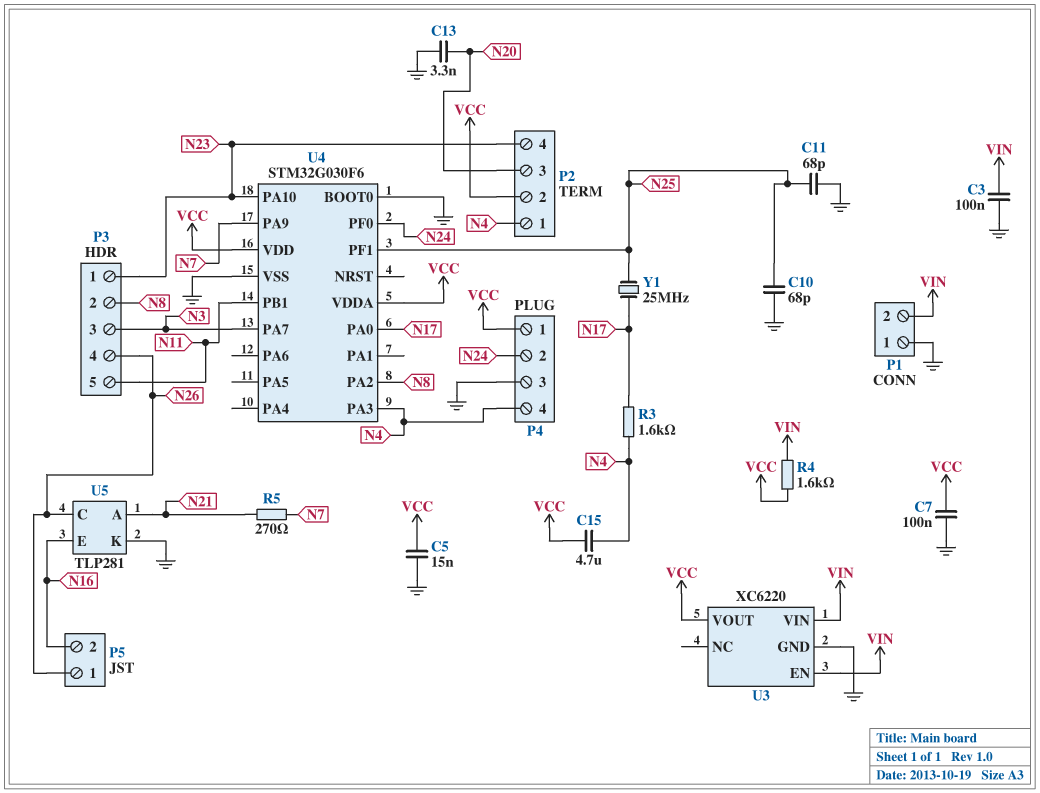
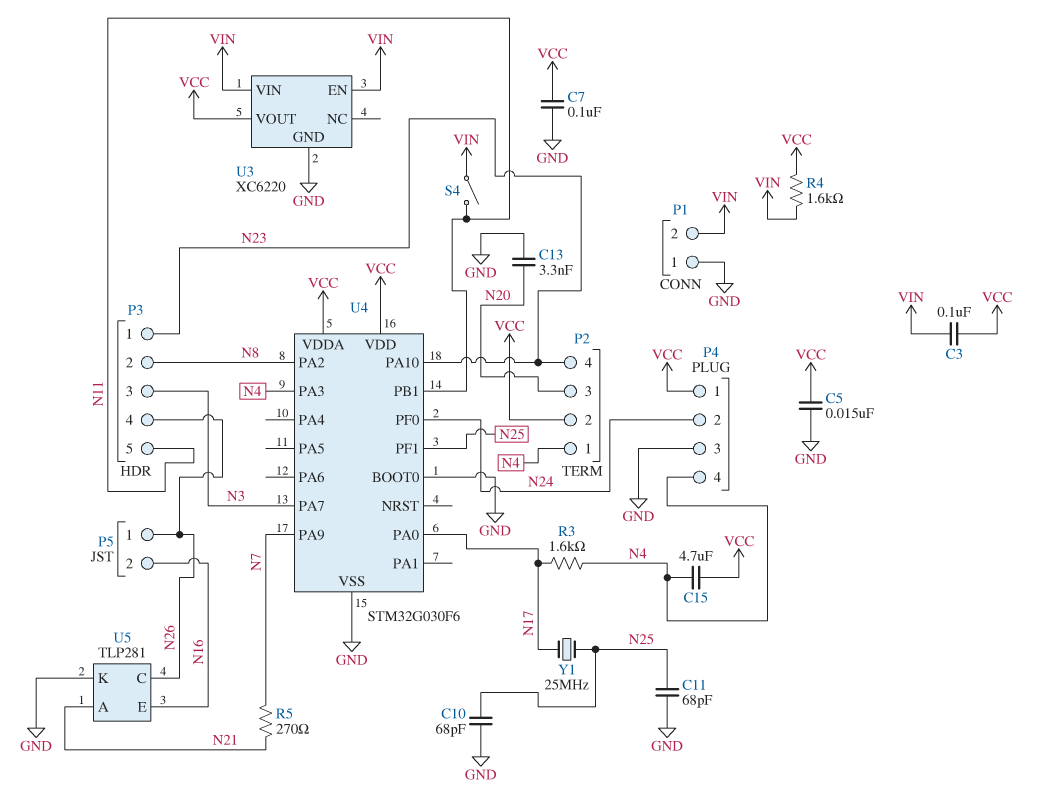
C3: 100nF (GND, VIN) -> 100nF (VCC, VIN)
S4: none -> switch (N11, VIN)

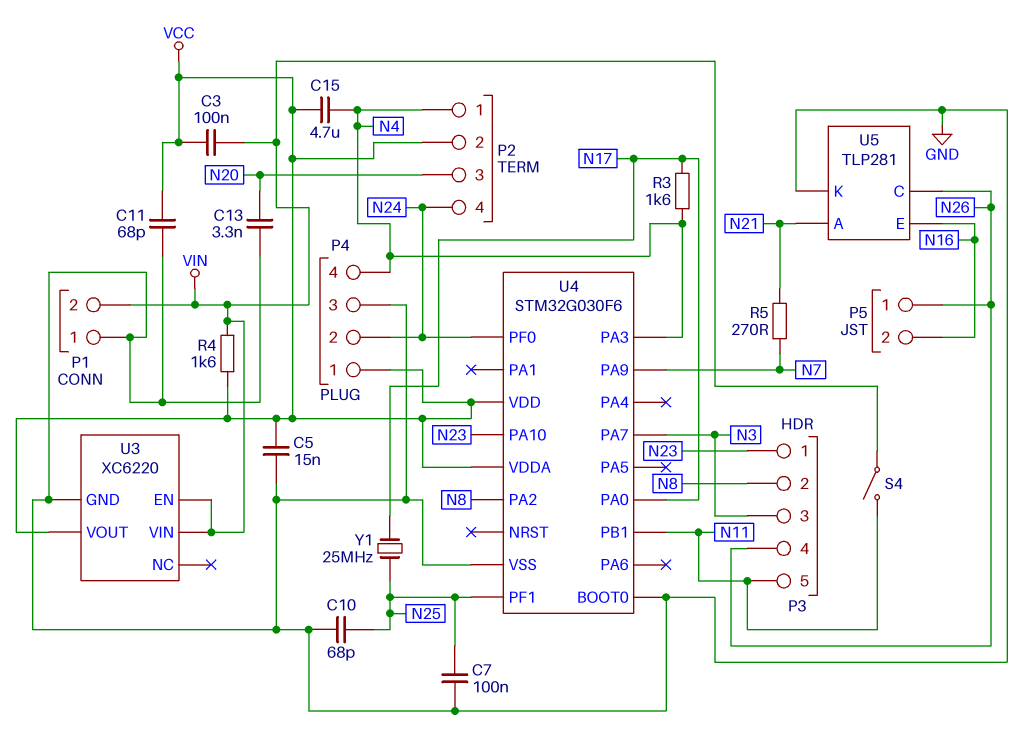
C7: 100nF (GND, VCC) -> 100nF (GND, N25)
C11: 68pF (GND, N25) -> 68pF (GND, VCC)
P2 pin 4: N23 -> N24

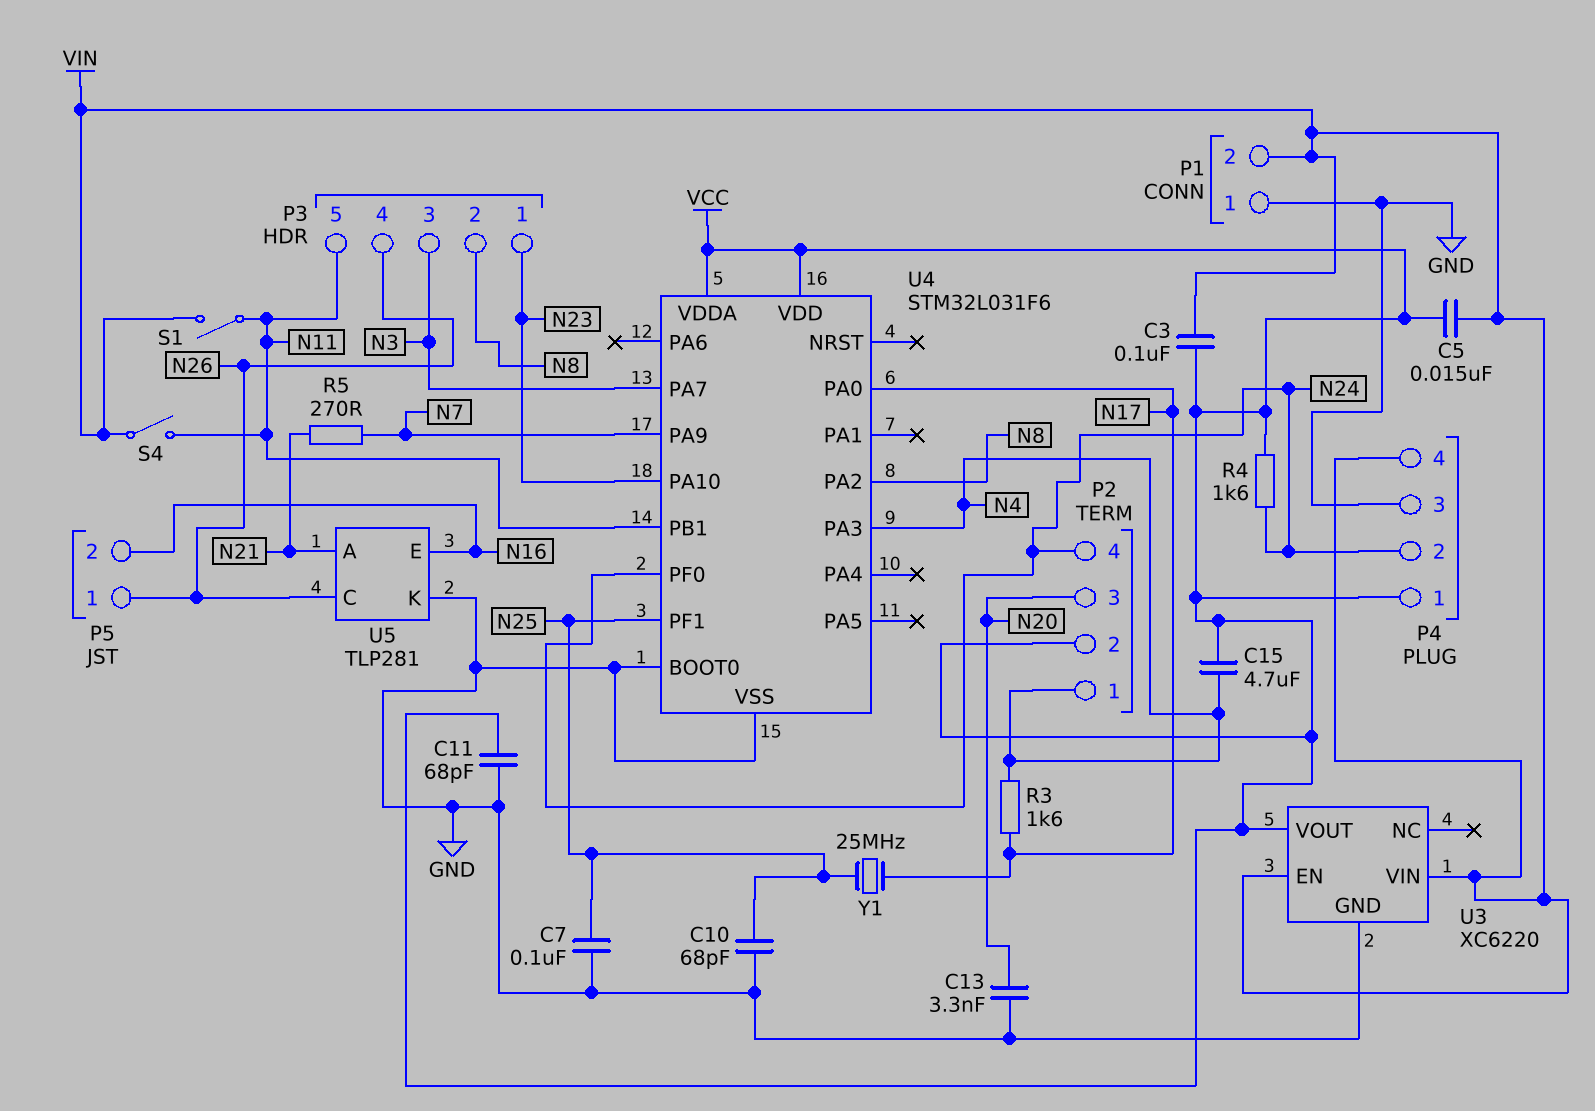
C5: 15nF (GND, VCC) -> 15nF (VCC, VIN)
P4 pin 4: N4 -> VIN
R4: 1.6k (VCC, VIN) -> 1.6k (N24, VCC)
S1: none -> switch (N11, VIN)
U4: STM32G030F6 -> STM32L031F6

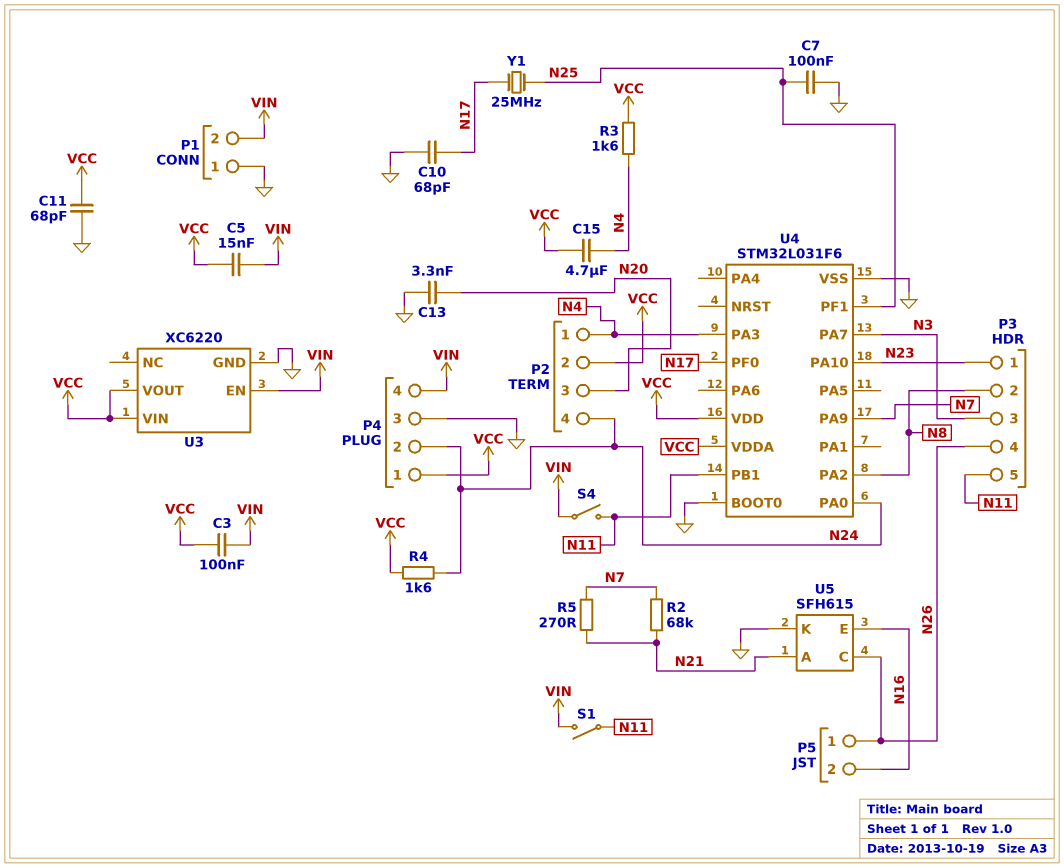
C10: 68pF (GND, N25) -> 68pF (GND, N17)
R2: none -> 68k (N7, N21)
R3: 1.6k (N4, N17) -> 1.6k (N4, VCC)
U3 pin VIN: VIN -> VCC
U4 pin PA0: N17 -> N24
U4 pin PF0: N24 -> N17
U5: TLP281 -> SFH615

